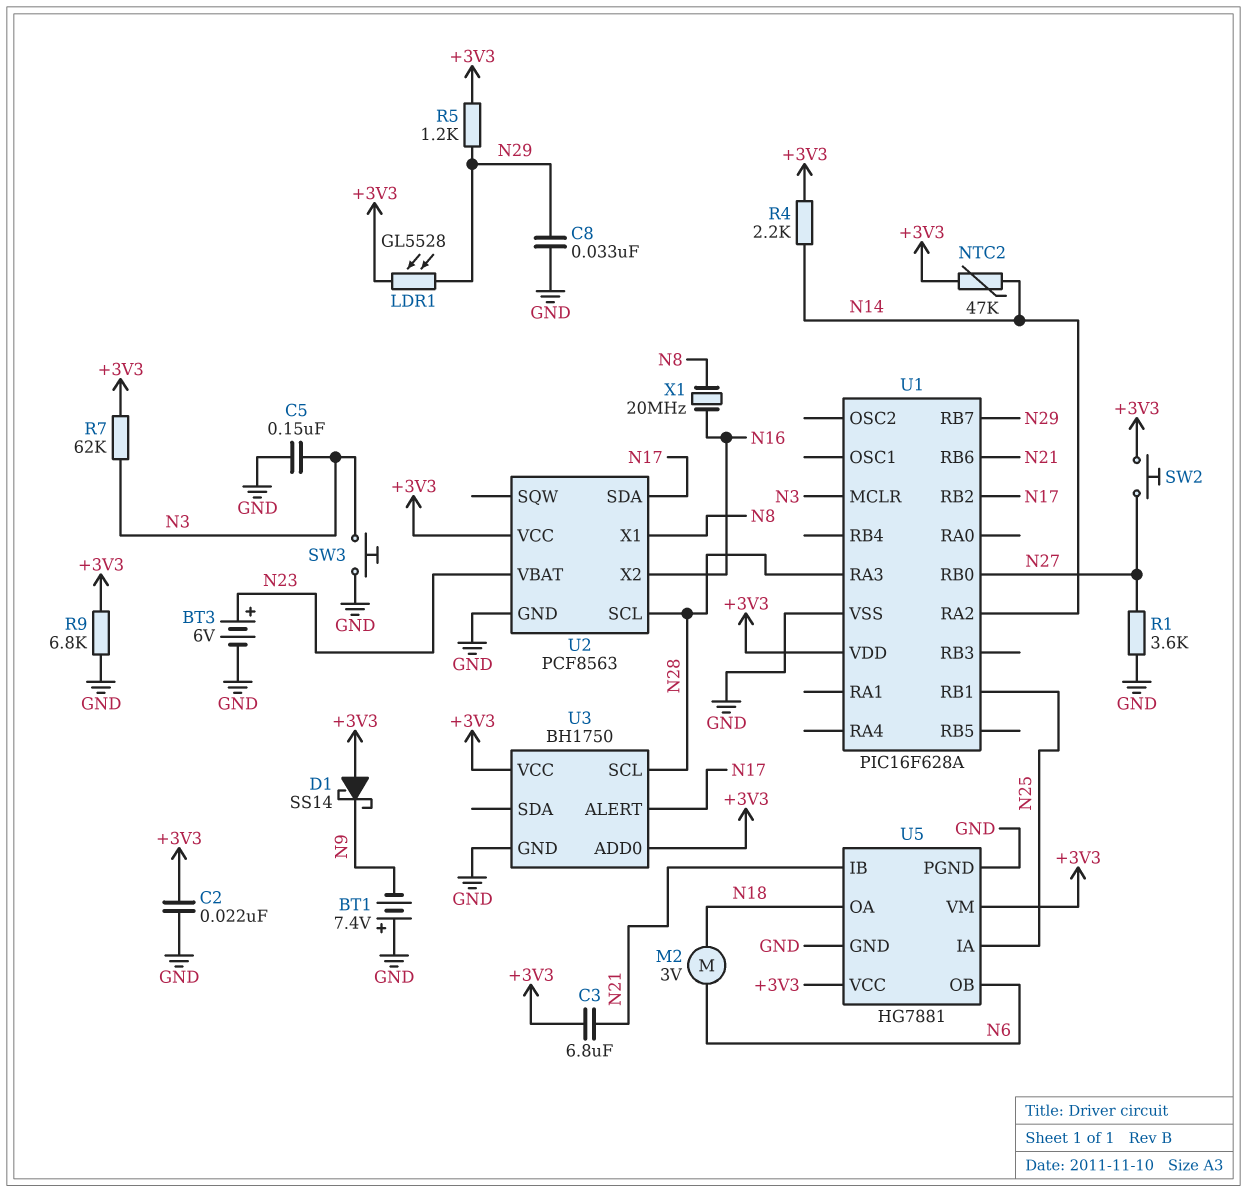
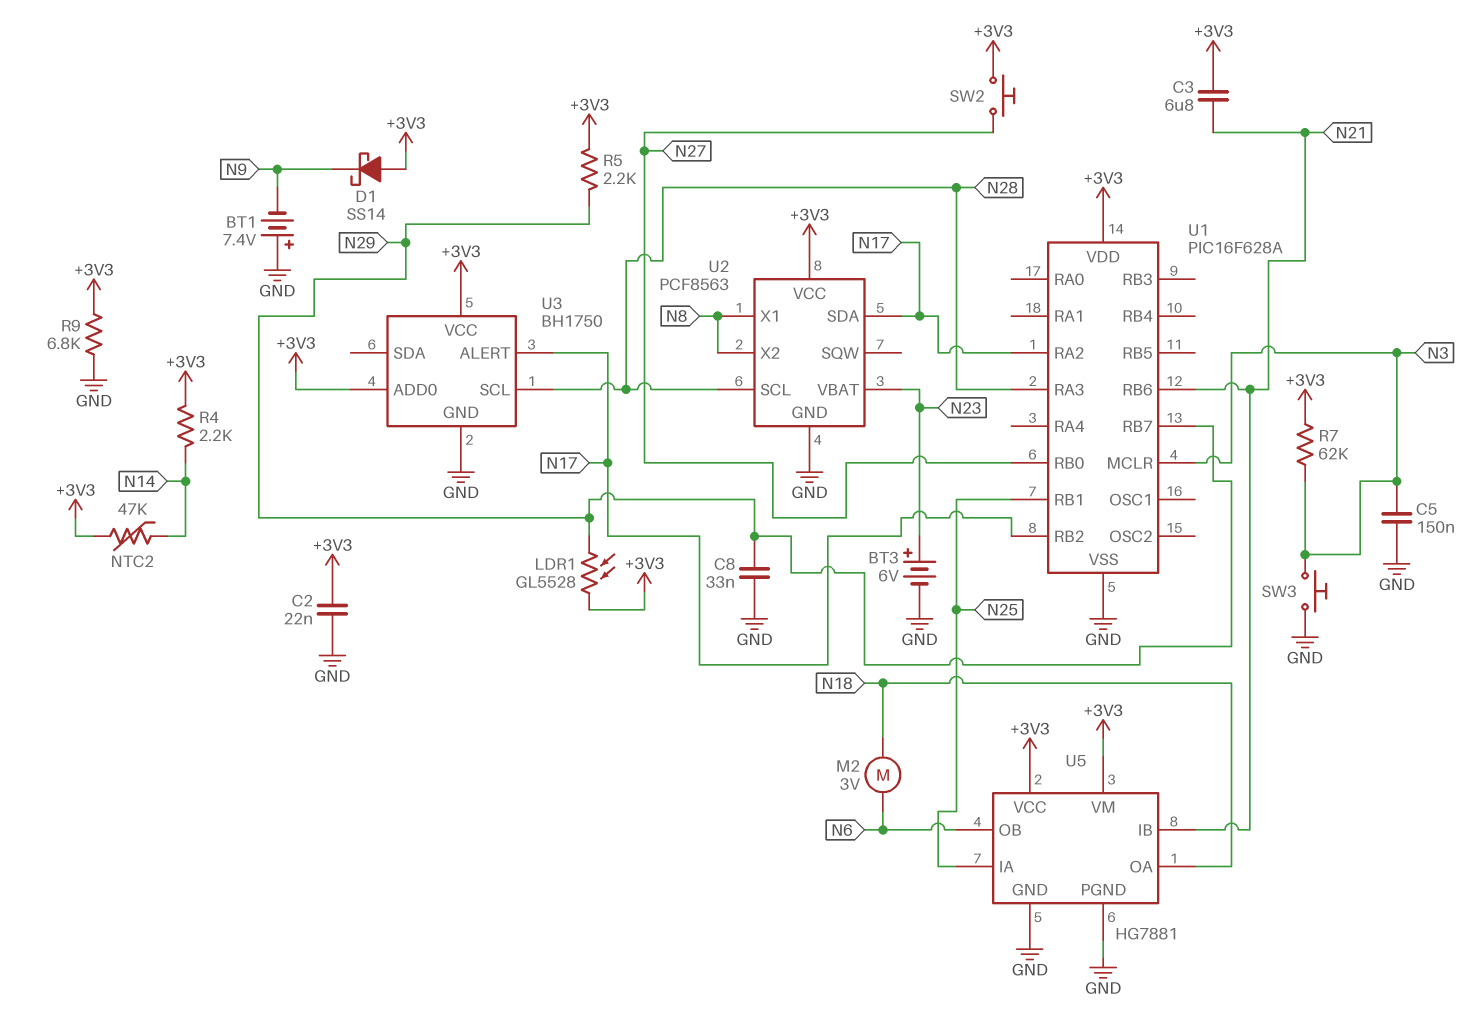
R1: 3.6k (GND, N27) -> none
R5: 1.2k (+3V3, N29) -> 2.2k (+3V3, N29)
U1 pin RA2: N14 -> N17
U2 pin X2: N16 -> N8
X1: 20MHz (N8, N16) -> none

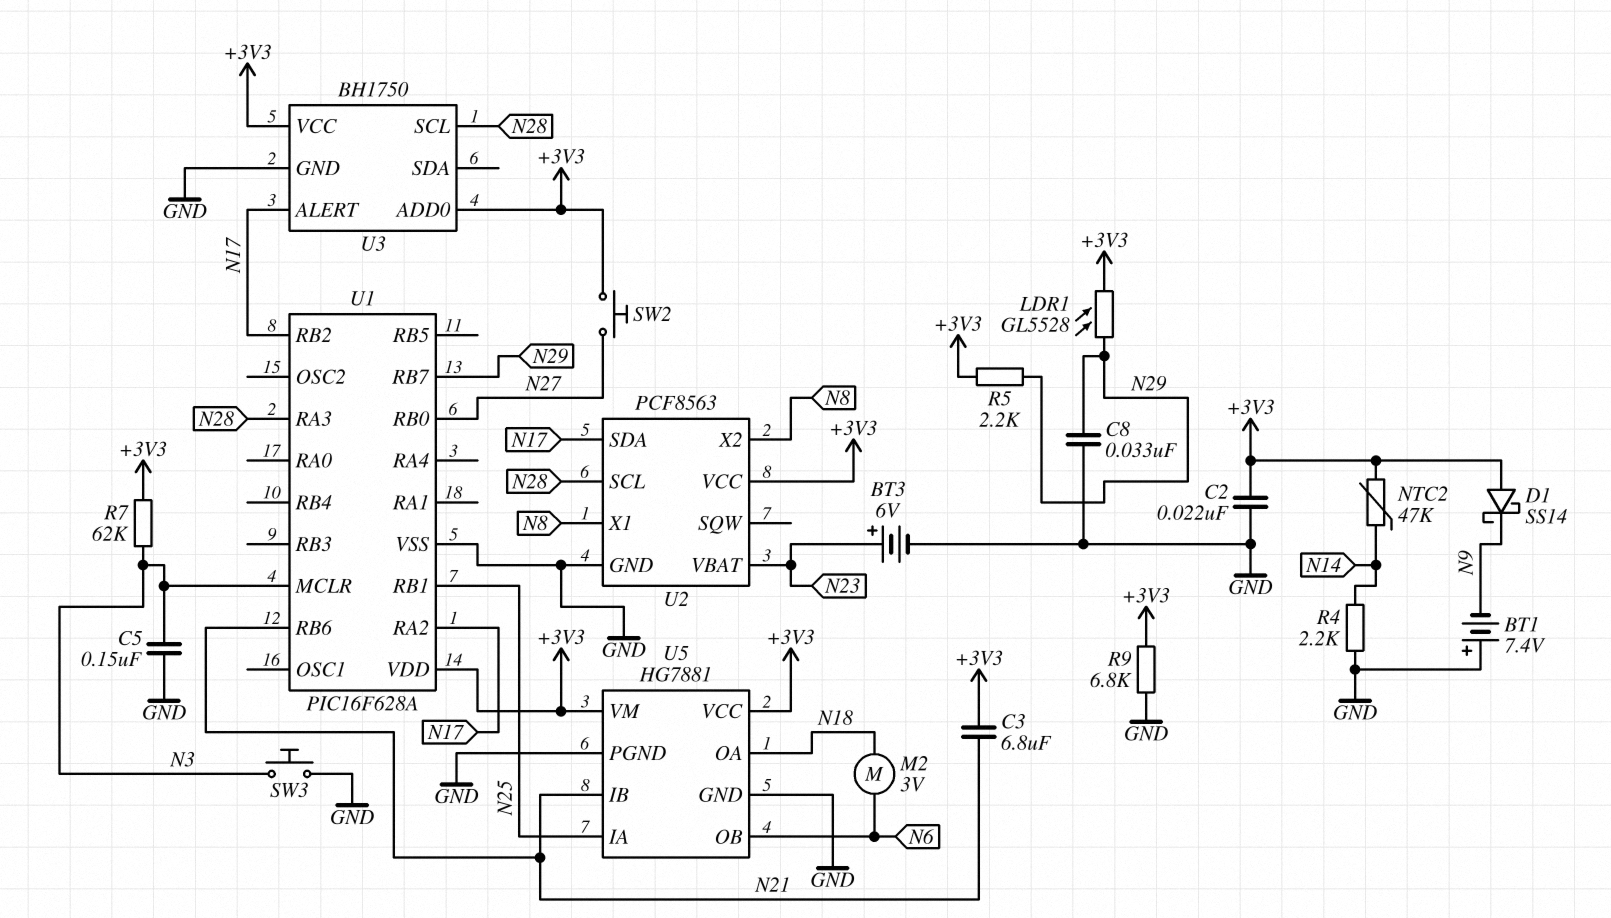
R4: 2.2k (+3V3, N14) -> 2.2k (GND, N14)

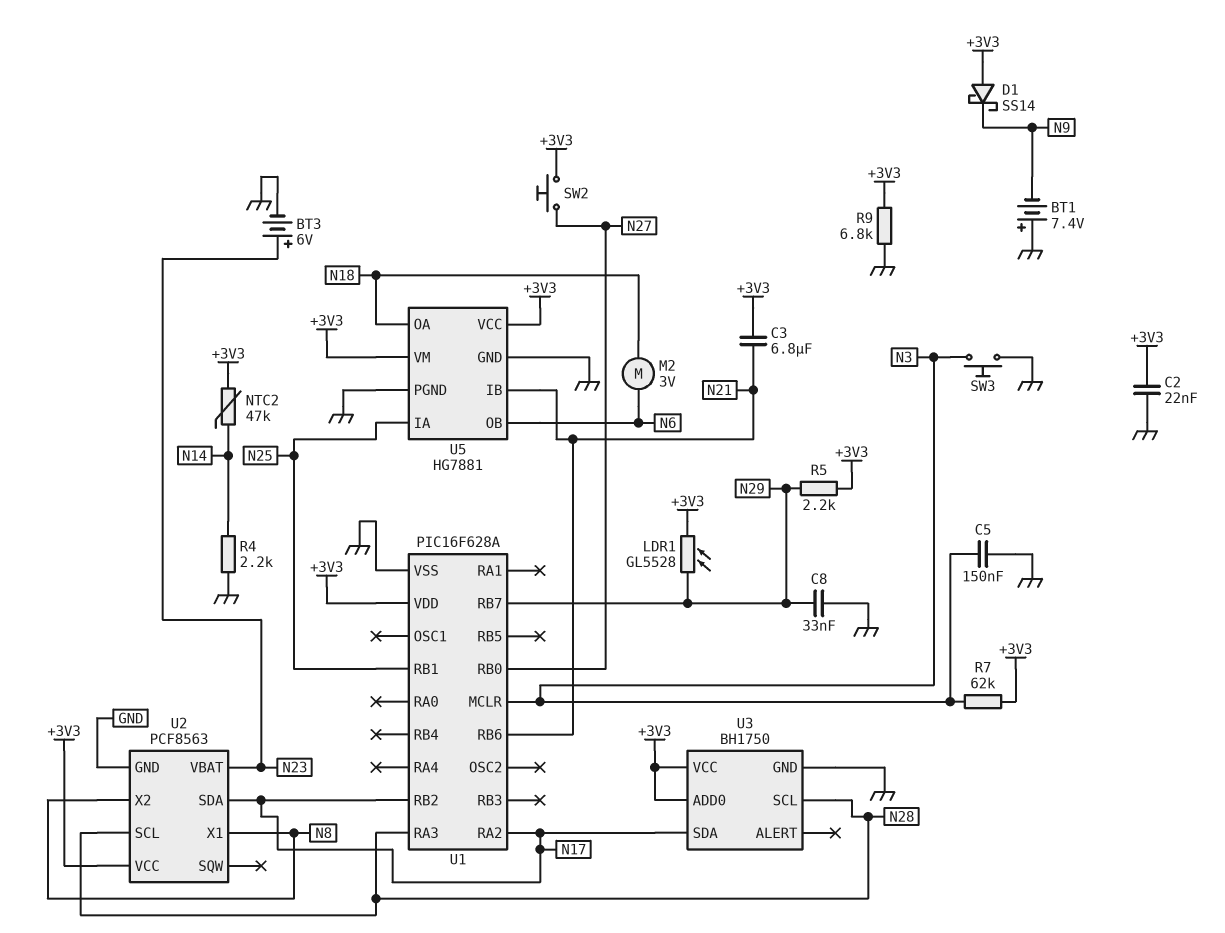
U3 pin ALERT: N17 -> none
U3 pin SDA: none -> N17

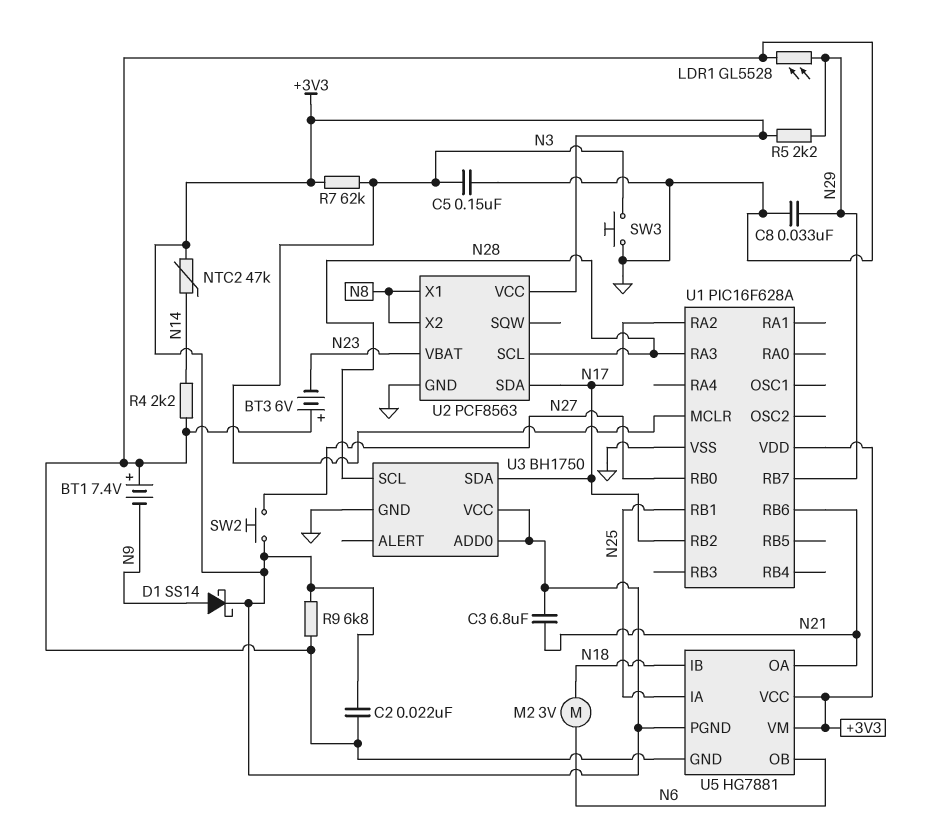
BT3: 6V (plus N23, minus GND) -> 6V (plus GND, minus N23)
D1: schottky SS14 (A +3V3, K N9) -> schottky SS14 (A N9, K +3V3)
LDR1: GL5528 (+3V3, N29) -> GL5528 (GND, N29)
U5 pin IB: N21 -> N18
U5 pin OA: N18 -> N21
U5 pin PGND: GND -> +3V3

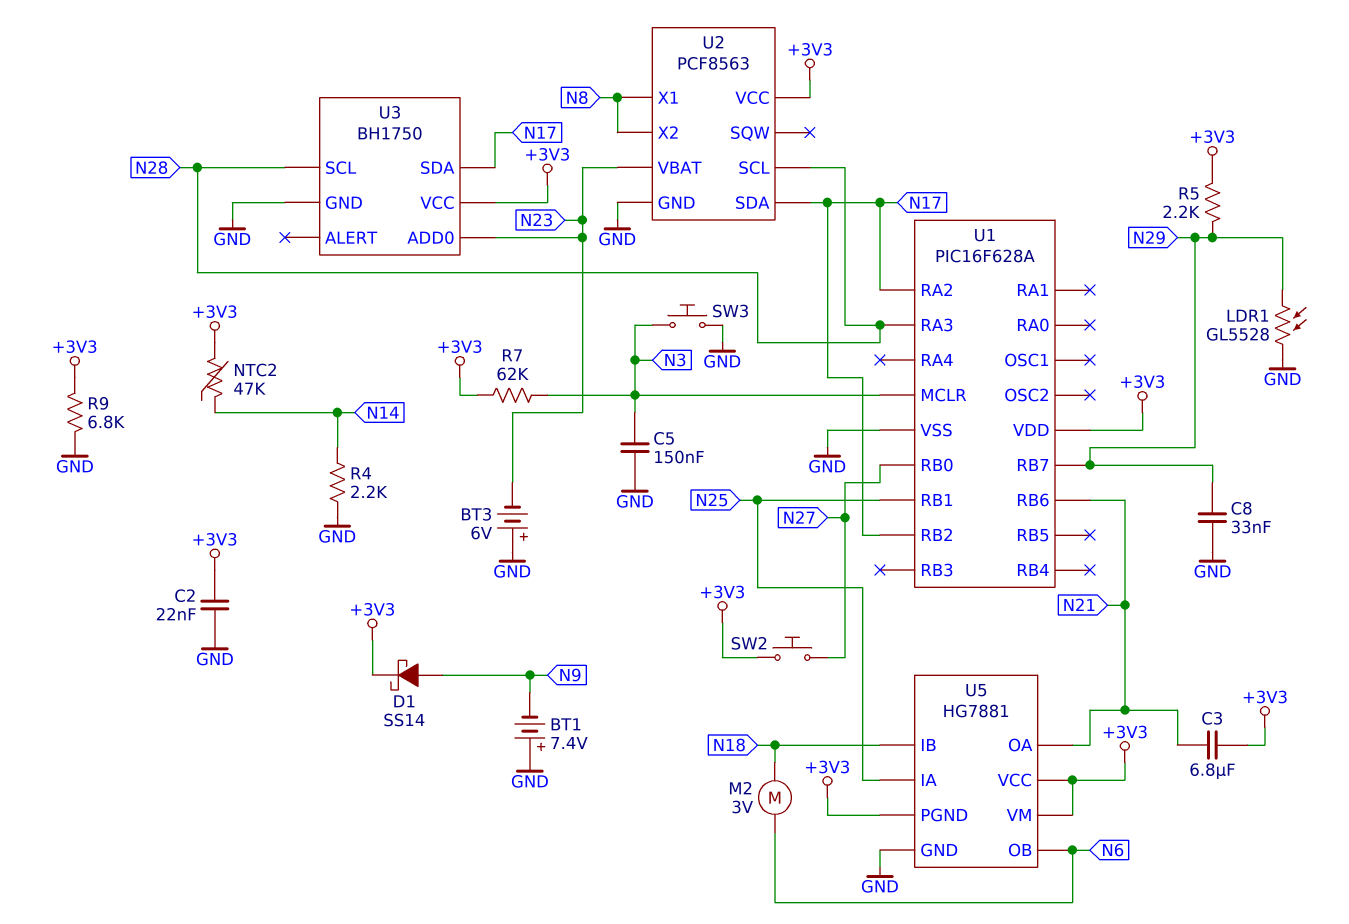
U3 pin ADD0: +3V3 -> N23

